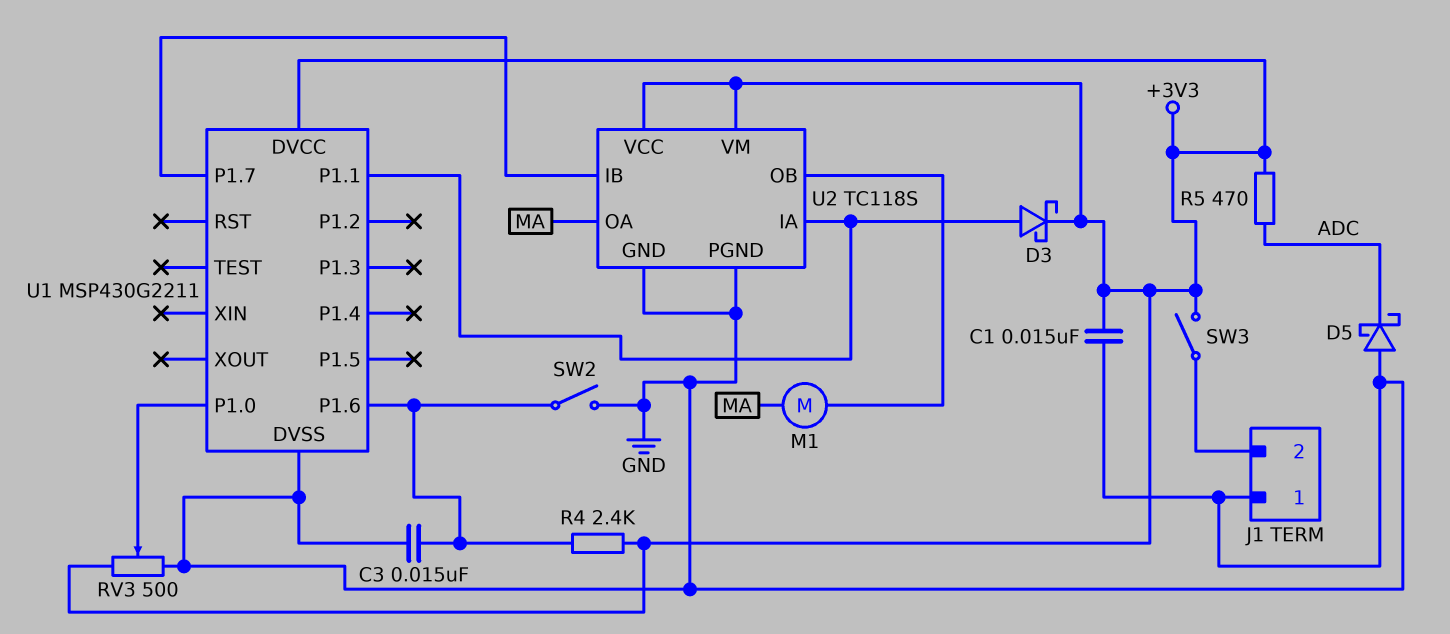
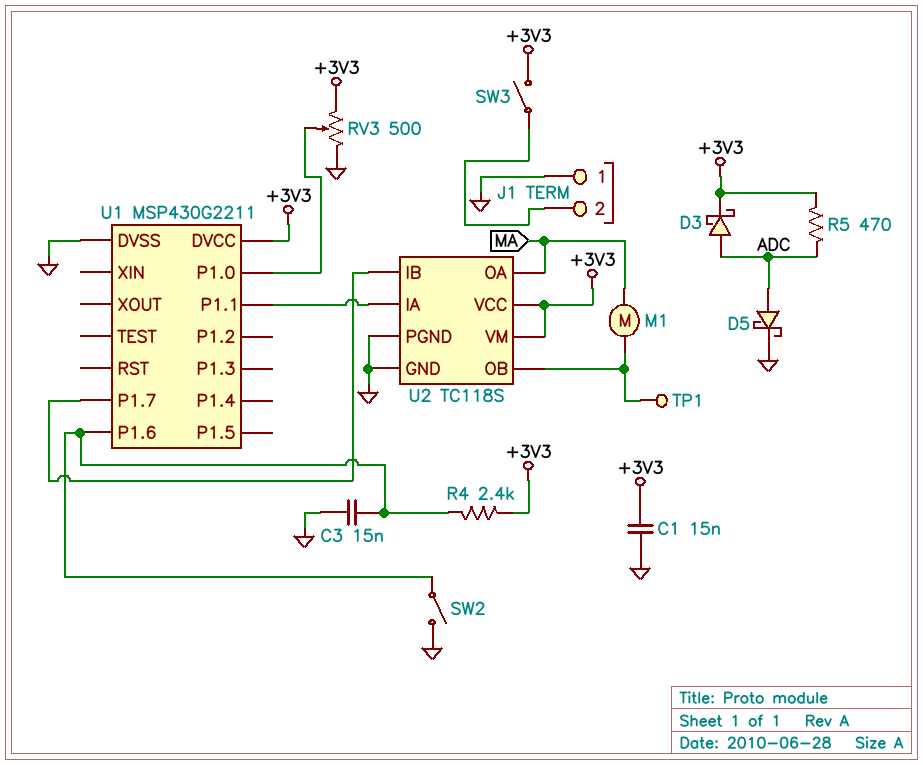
D3: schottky (A U1/P1.1, K +3V3) -> schottky (A ADC, K +3V3)
D5: schottky (A GND, K ADC) -> schottky (A ADC, K GND)
TP1: none -> test point (U2/OB)

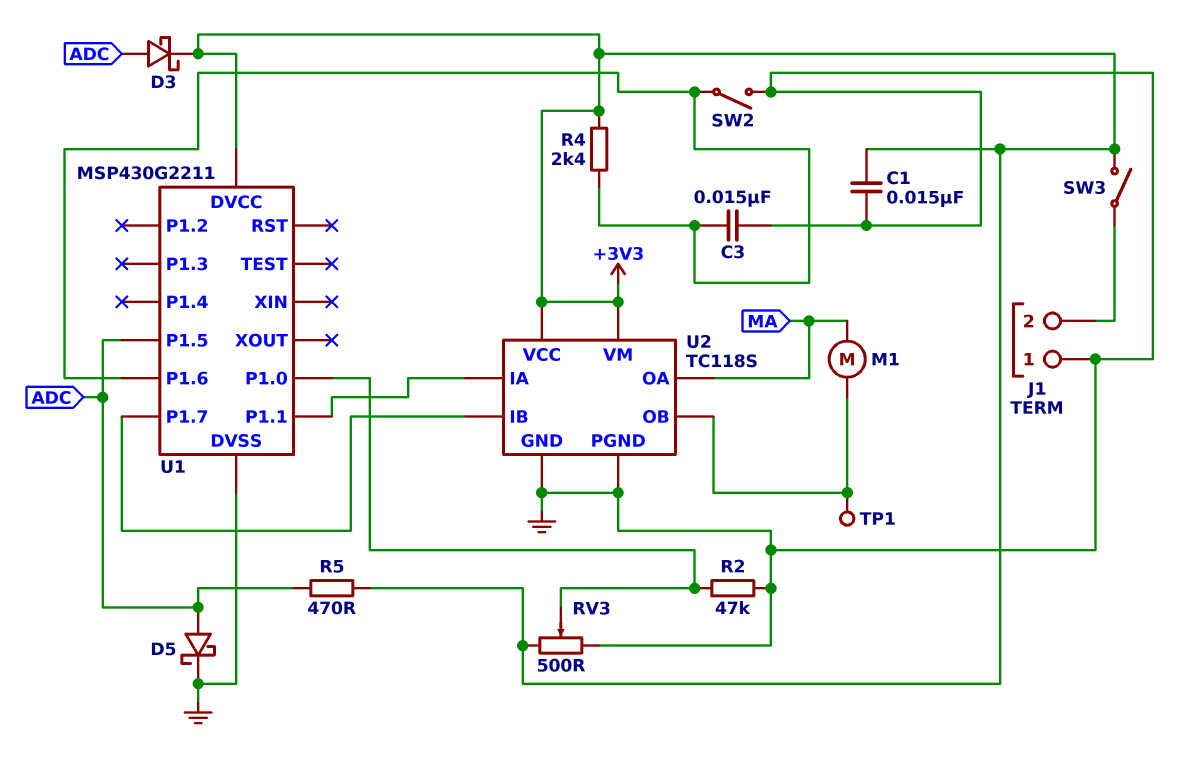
R2: none -> 47k (GND, U1/P1.0)
U1 pin P1.5: none -> ADC

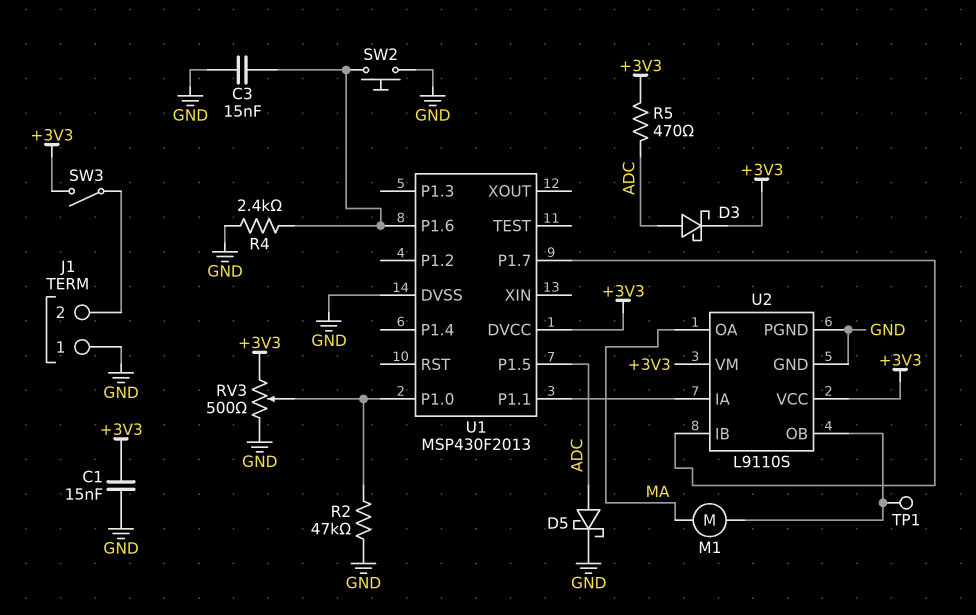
R4: 2.4k (+3V3, U1/P1.6) -> 2.4k (GND, U1/P1.6)
SW2: switch (GND, U1/P1.6) -> button (GND, U1/P1.6)
U1: MSP430G2211 -> MSP430F2013
U2: TC118S -> L9110S

